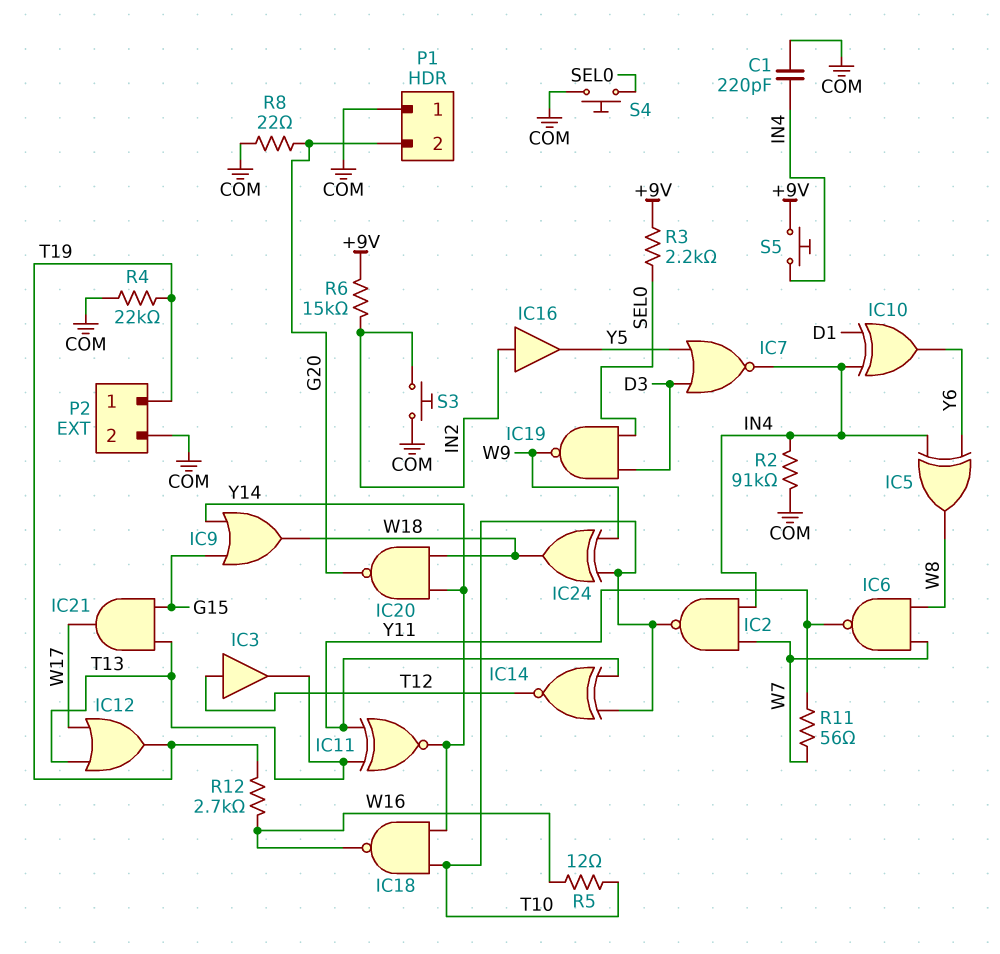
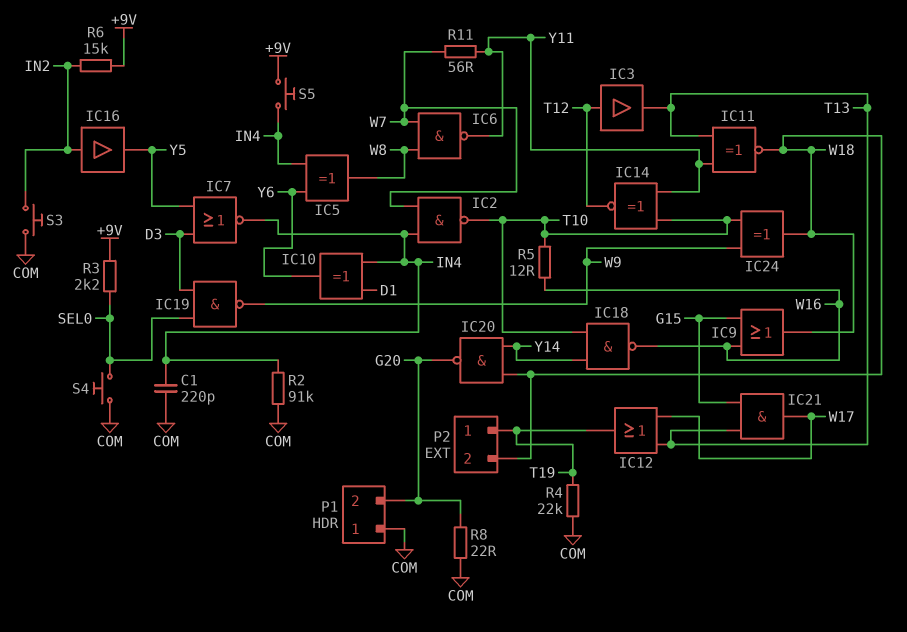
IC9: OR (in G15, in Y14, out W18) -> OR (in G15, in W16, out W18)
IC11: XNOR (in T13, in Y11, out Y14) -> XNOR (in T13, in Y11, out W18)
P2 pin 2: COM -> W18
R12: 2.7k (T19, W16) -> none

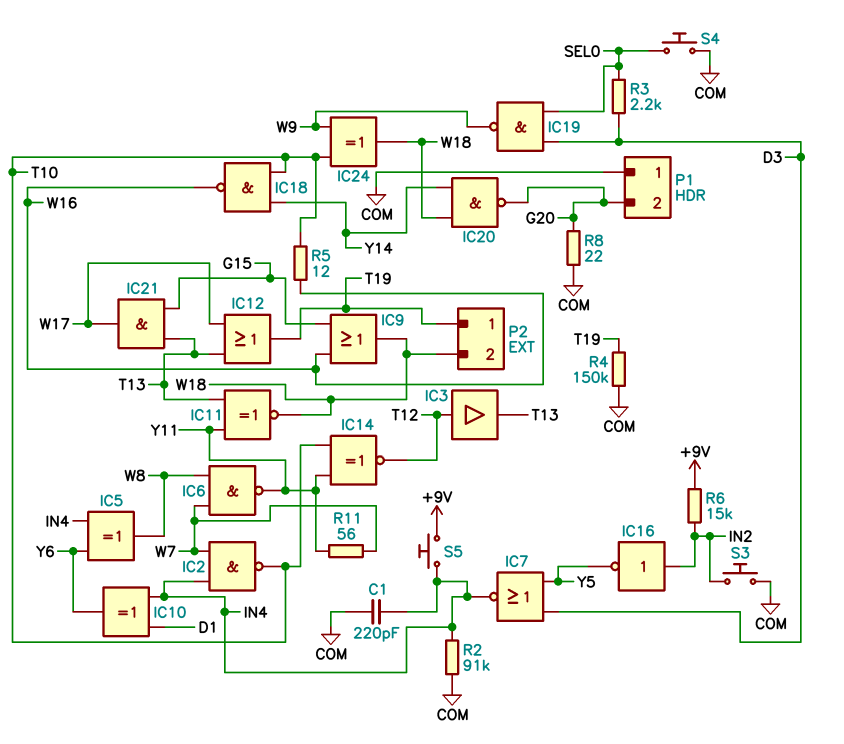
IC16: buffer (in IN2, out Y5) -> NOT (in IN2, out Y5)
R3: 2.2k (+9V, SEL0) -> 2.2k (D3, SEL0)
R4: 22k (COM, T19) -> 150k (COM, T19)

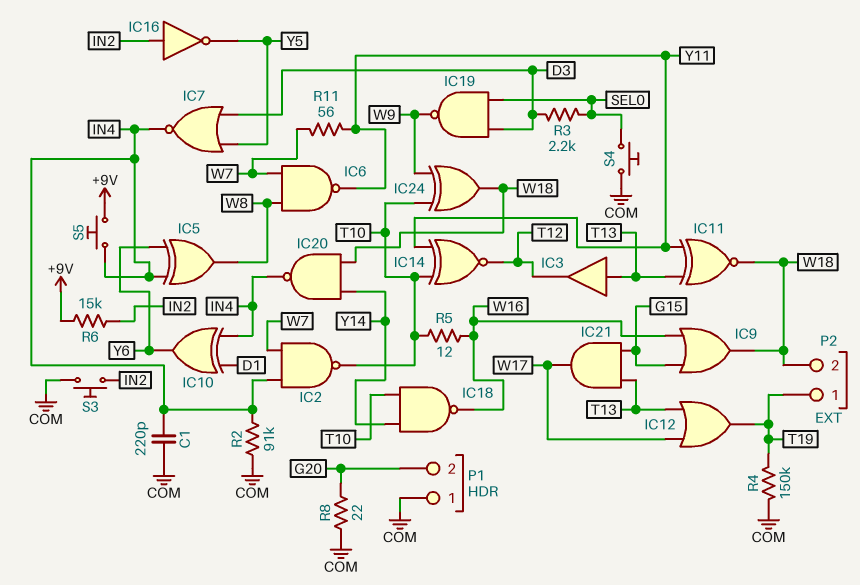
IC3: buffer (in T12, out T13) -> buffer (in T13, out T12)
IC20: NAND (in W18, in Y14, out G20) -> NAND (in W18, in Y14, out IN4)

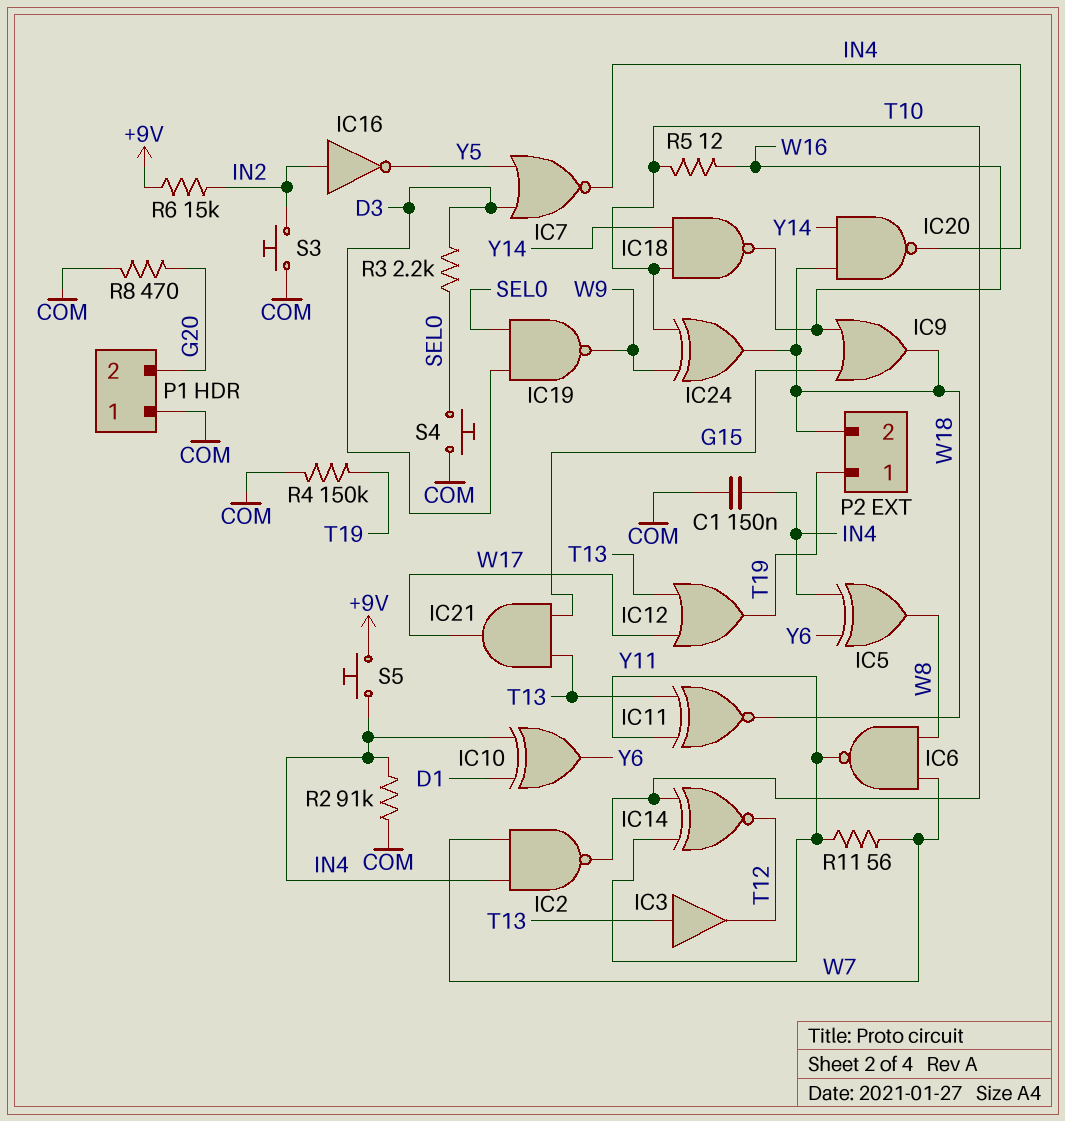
C1: 220pF (COM, IN4) -> 150nF (COM, IN4)
R8: 22 (COM, G20) -> 470 (COM, G20)

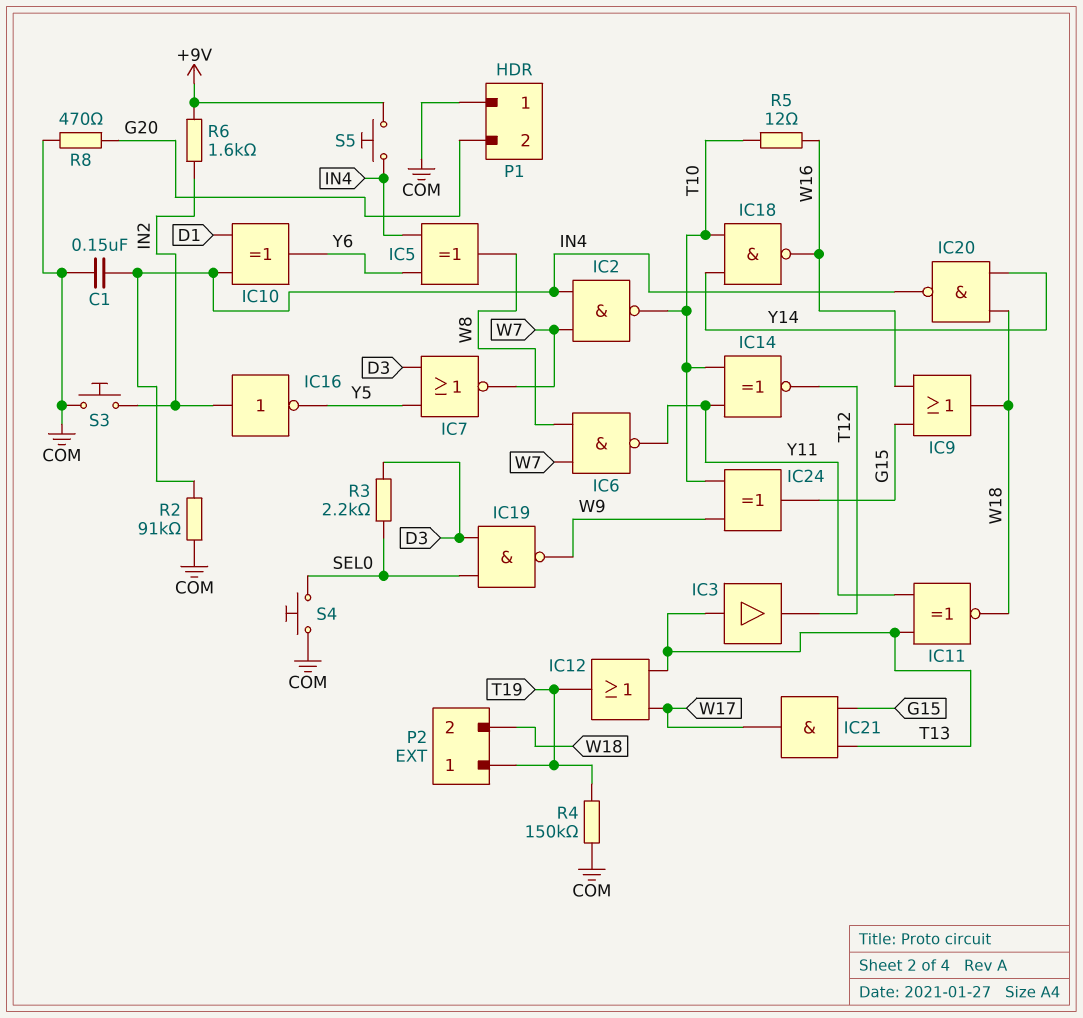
IC7: NOR (in D3, in Y5, out IN4) -> NOR (in D3, in Y5, out W7)
IC24: XOR (in T10, in W9, out W18) -> XOR (in T10, in W9, out G15)
R6: 15k (+9V, IN2) -> 1.6k (+9V, IN2)
R11: 56 (W7, Y11) -> none

